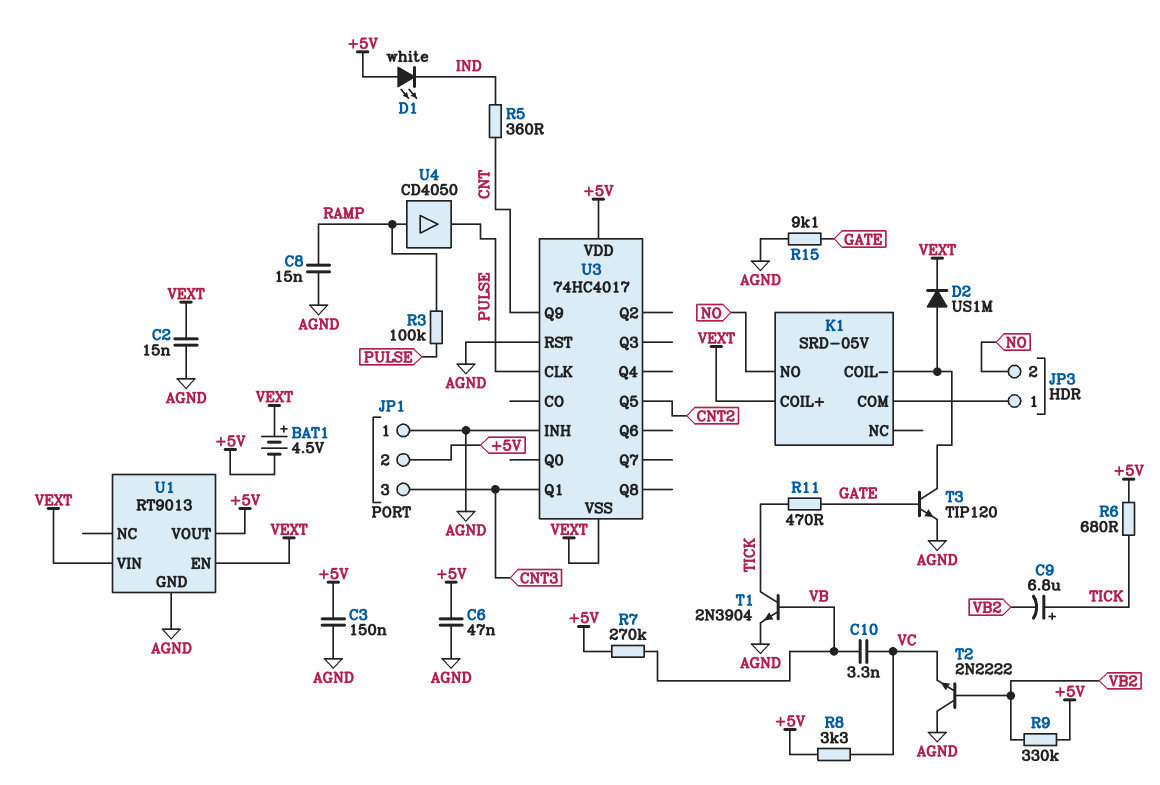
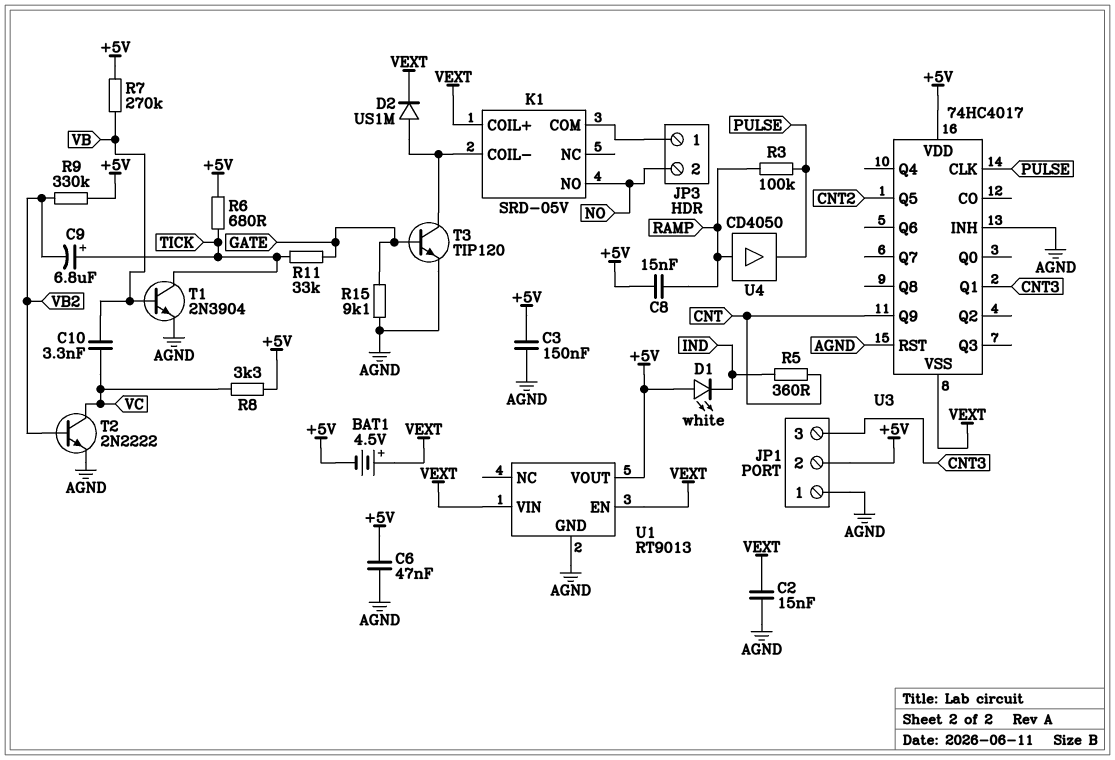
C8: 15nF (AGND, RAMP) -> 15nF (+5V, RAMP)
R11: 470 (GATE, TICK) -> 33k (GATE, TICK)
T2: NPN 2N2222 (B VB2, C AGND, E VC) -> NPN 2N2222 (B VB2, C VC, E AGND)

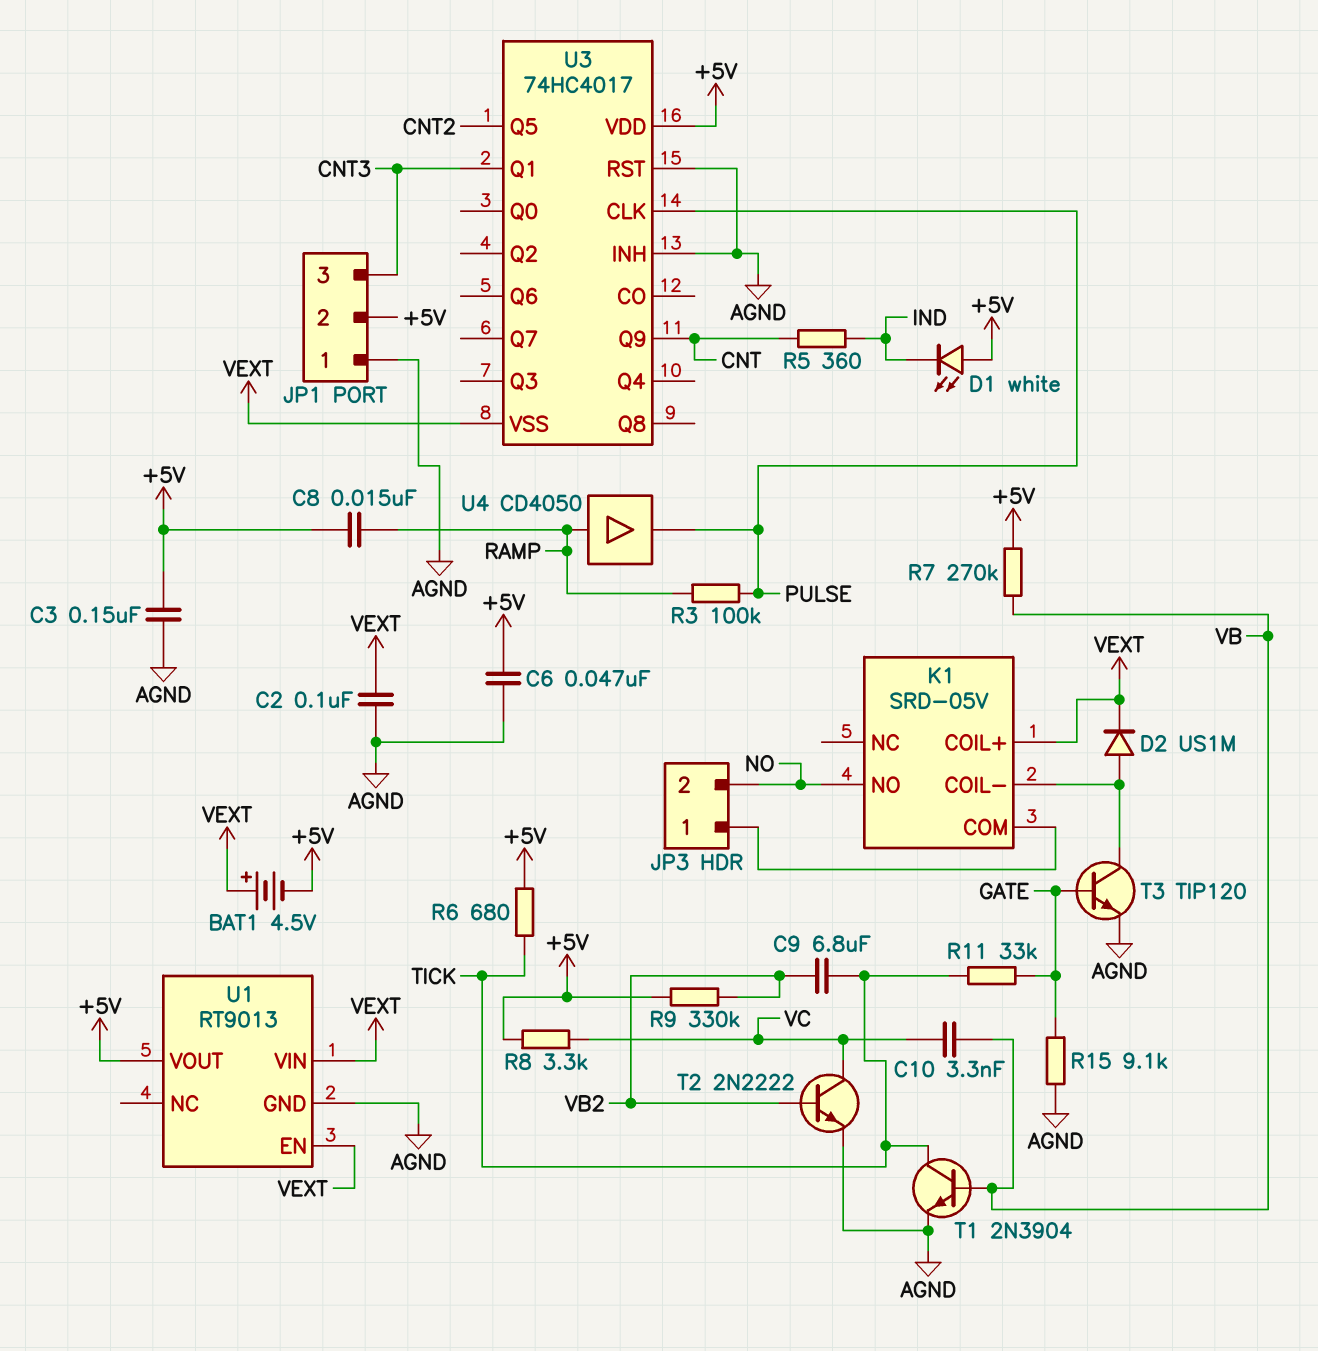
C2: 15nF (AGND, VEXT) -> 100nF (AGND, VEXT)
C9: 6.8uF (plus TICK, minus VB2) -> 6.8uF (TICK, VB2)

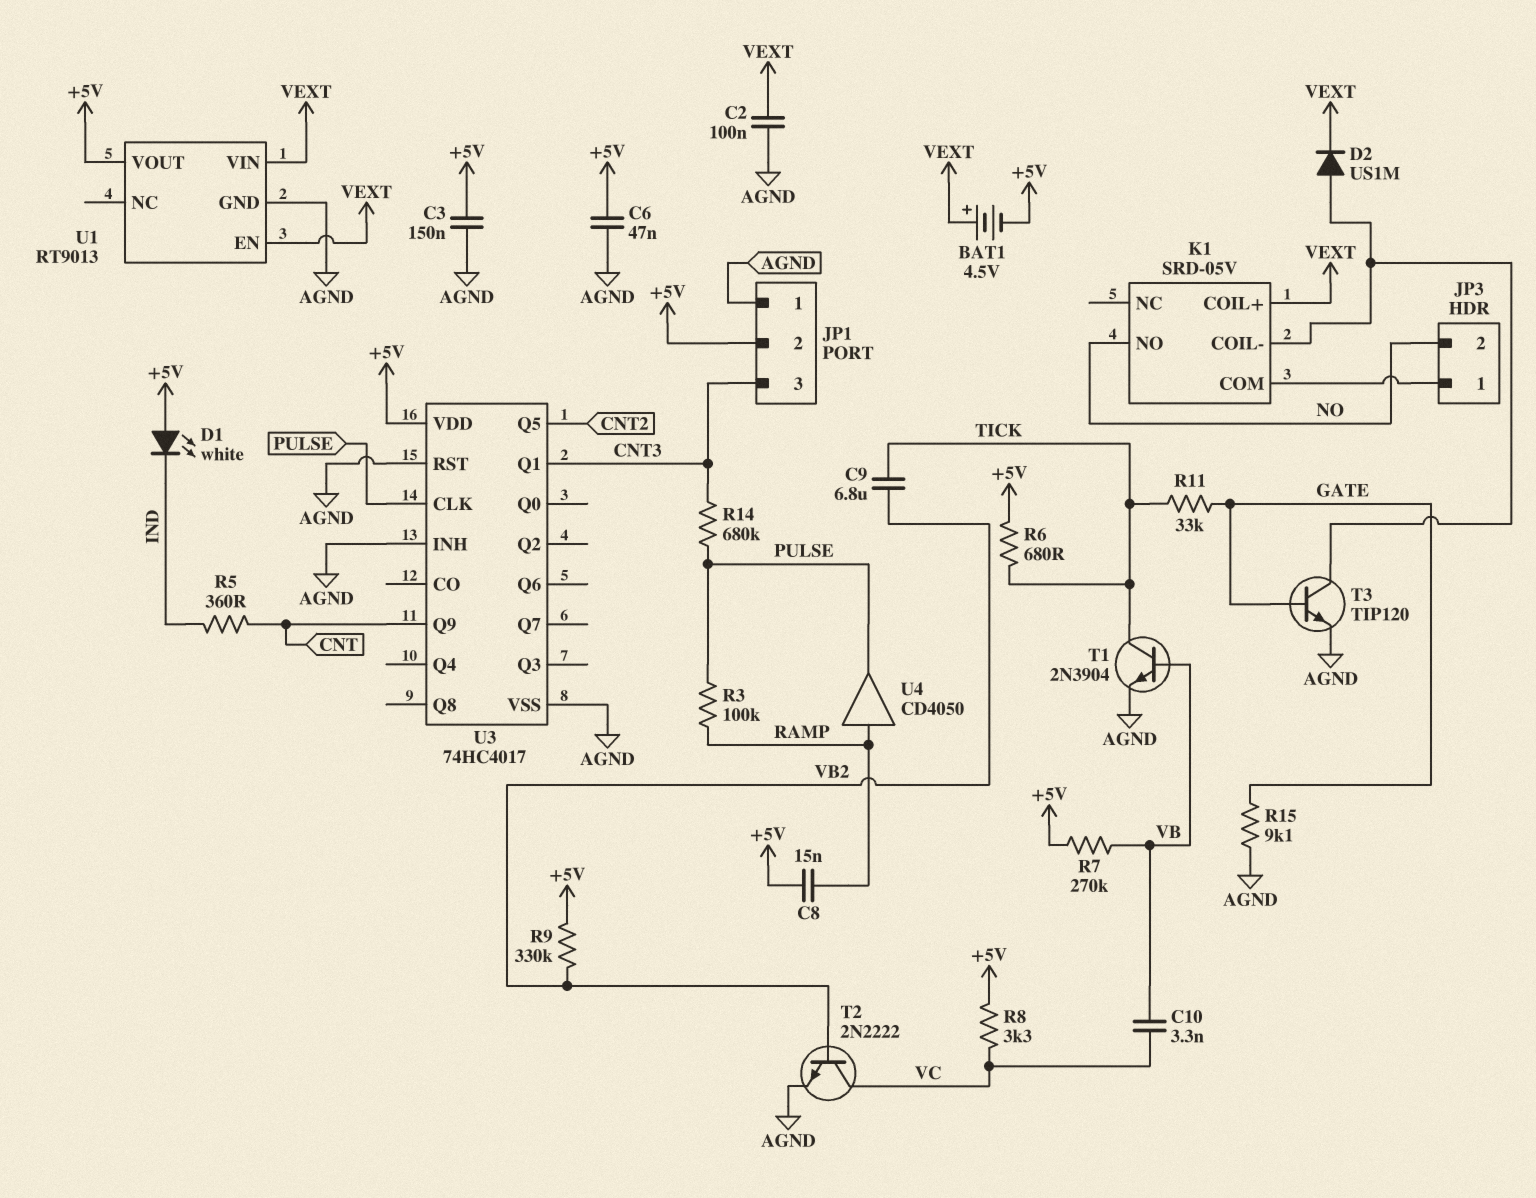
R14: none -> 680k (CNT3, PULSE)
U3 pin VSS: VEXT -> AGND

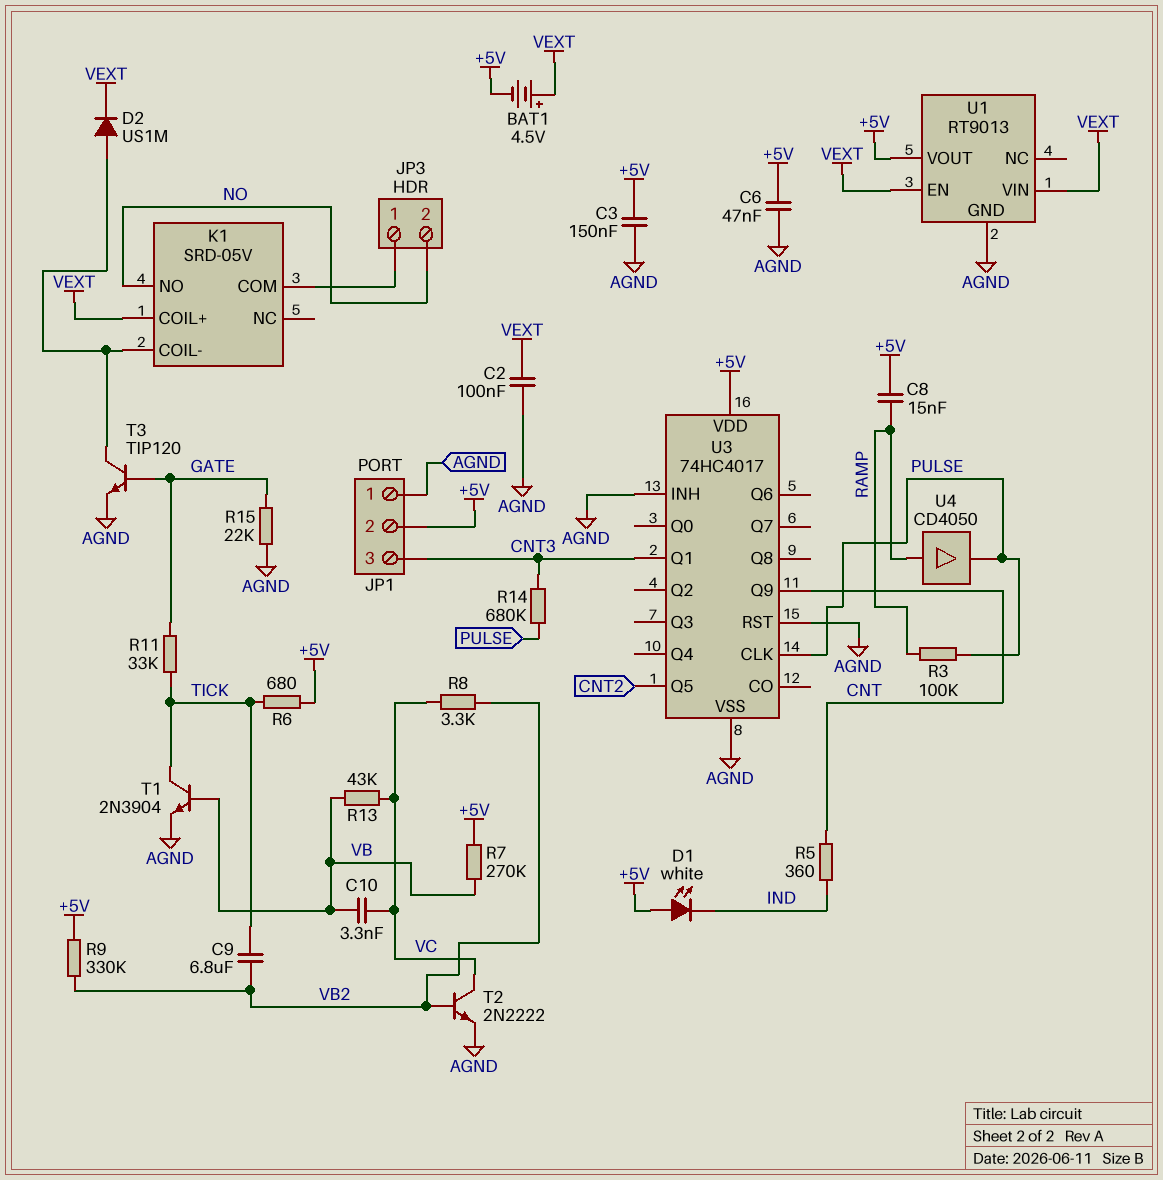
R8: 3.3k (+5V, VC) -> 3.3k (VB2, VC)
R13: none -> 43k (VB, VC)
R15: 9.1k (AGND, GATE) -> 22k (AGND, GATE)

